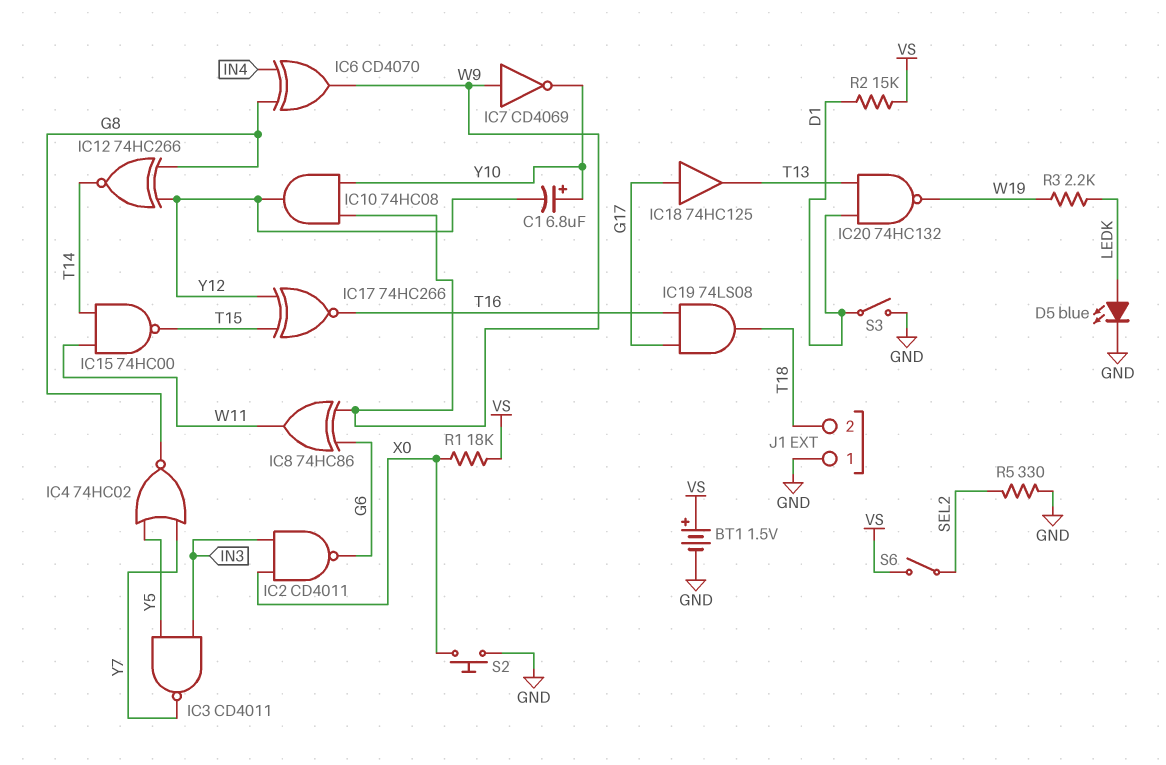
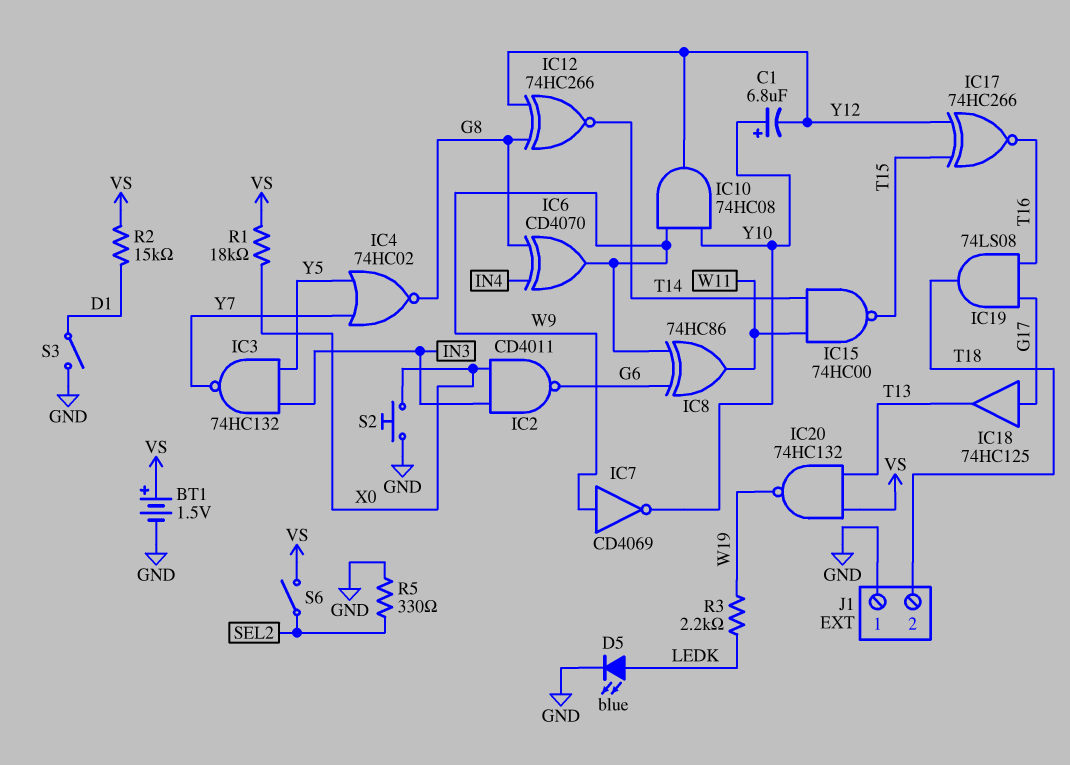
IC3: NAND CD4011 (in IN3, in Y5, out Y7) -> NAND 74HC132 (in IN3, in Y5, out Y7)
IC20: NAND 74HC132 (in D1, in T13, out W19) -> NAND 74HC132 (in T13, in VS, out W19)

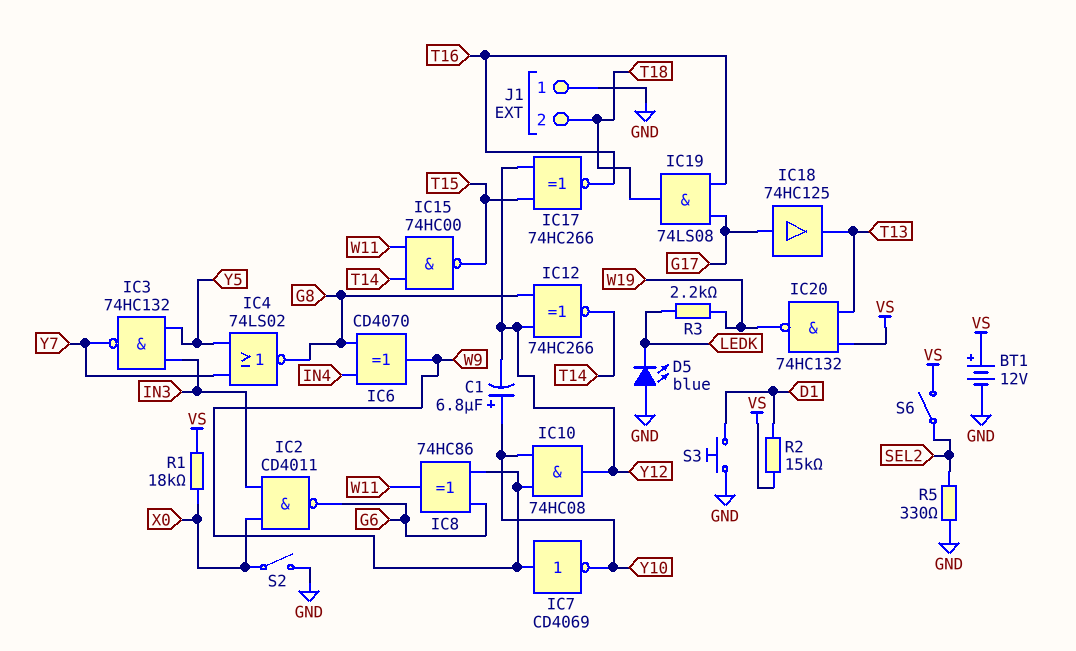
BT1: 1.5V (plus VS, minus GND) -> 12V (plus VS, minus GND)
D5: LED blue (A LEDK, K GND) -> LED blue (A GND, K LEDK)
IC4: NOR 74HC02 (in Y5, in Y7, out G8) -> NOR 74LS02 (in Y5, in Y7, out G8)
S2: button (GND, X0) -> switch (GND, X0)
S3: switch (D1, GND) -> button (D1, GND)

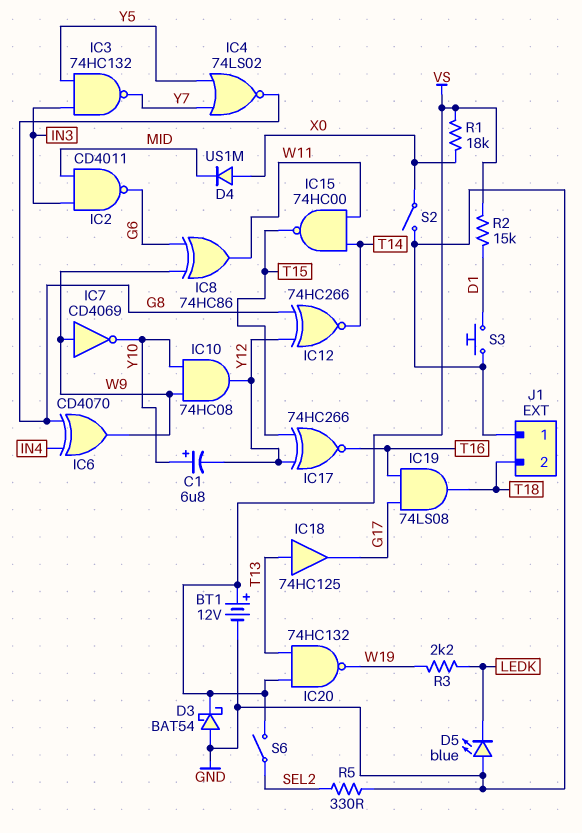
D3: none -> schottky BAT54 (A GND, K VS)
D4: none -> diode US1M (A X0, K MID)
IC2: NAND CD4011 (in IN3, in X0, out G6) -> NAND CD4011 (in IN3, in MID, out G6)
IC18: buffer 74HC125 (in G17, out T13) -> buffer 74HC125 (in T13, out G17)

